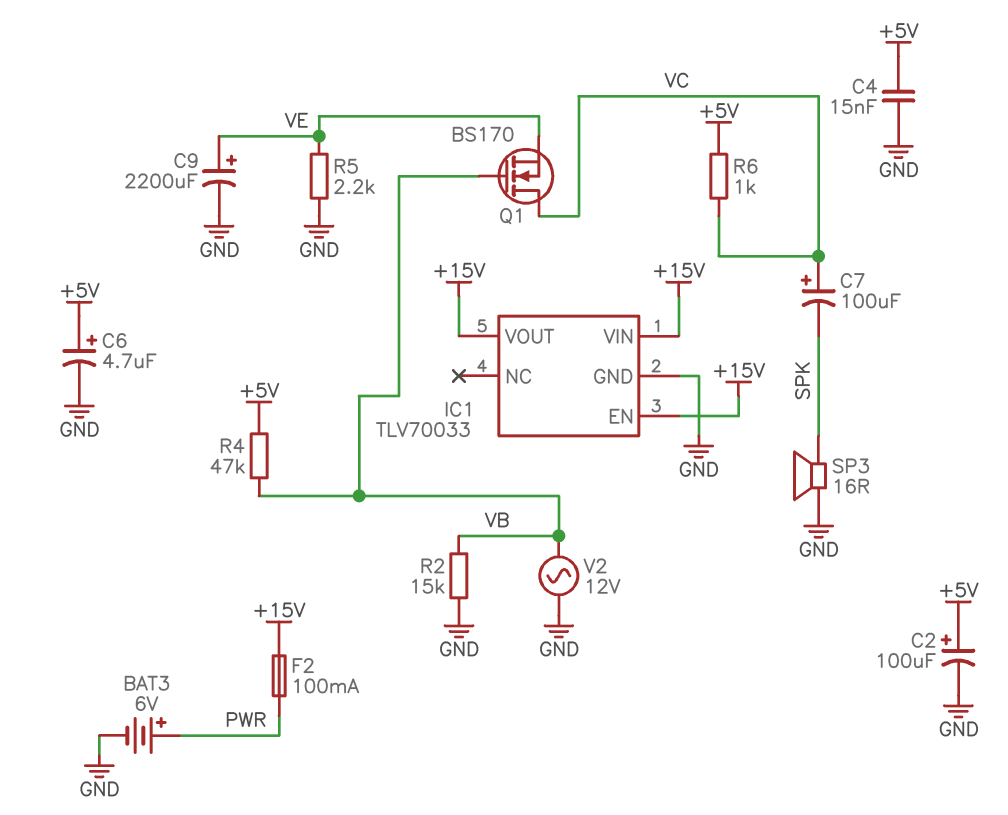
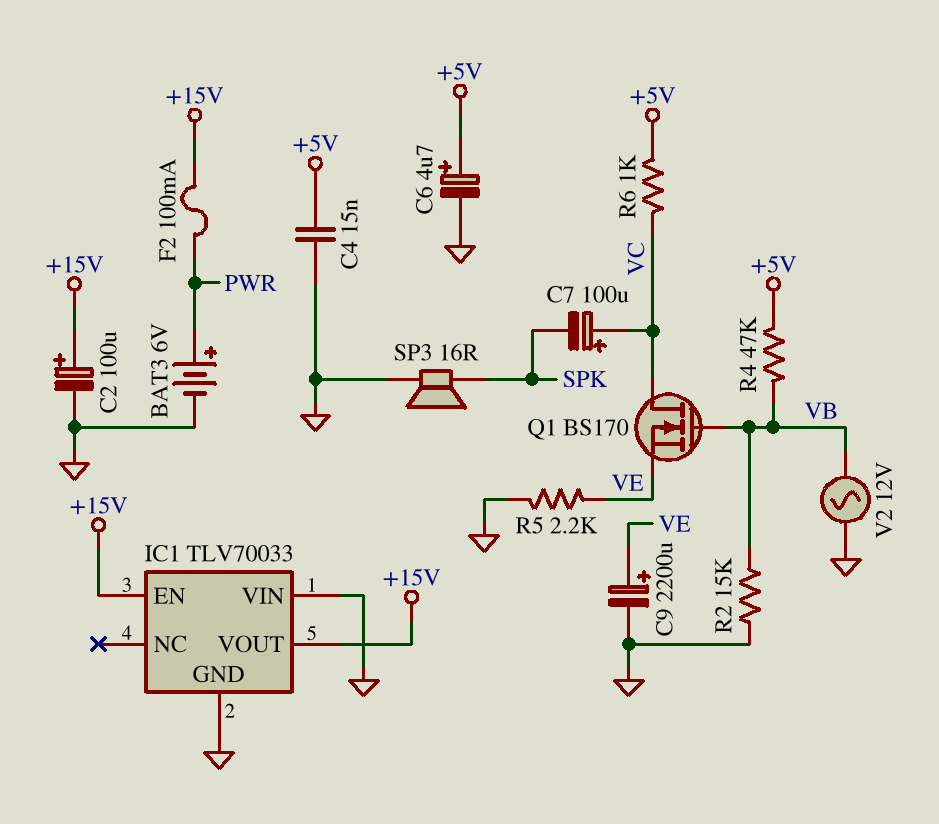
C2: 100uF (plus +5V, minus GND) -> 100uF (plus +15V, minus GND)
IC1 pin VIN: +15V -> GND

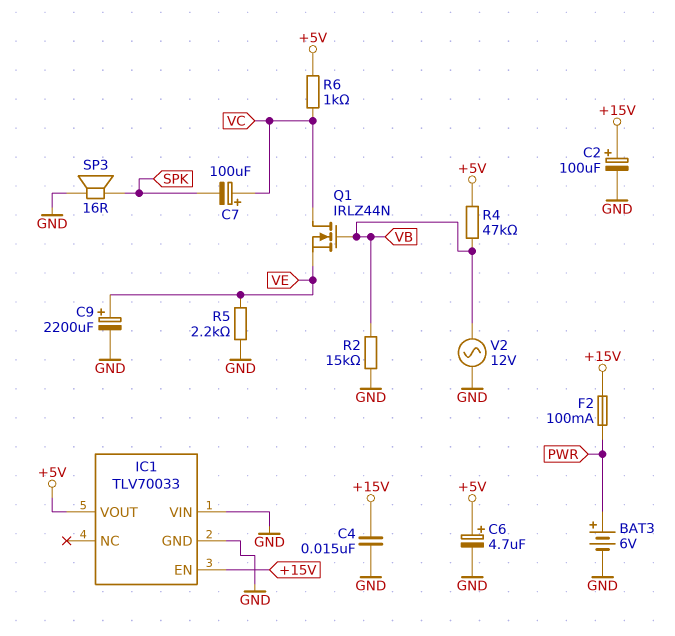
C4: 15nF (+5V, GND) -> 15nF (+15V, GND)
IC1 pin VOUT: +15V -> +5V
Q1: NMOS BS170 (G VB, D VC, S VE) -> NMOS IRLZ44N (G VB, D VC, S VE)

